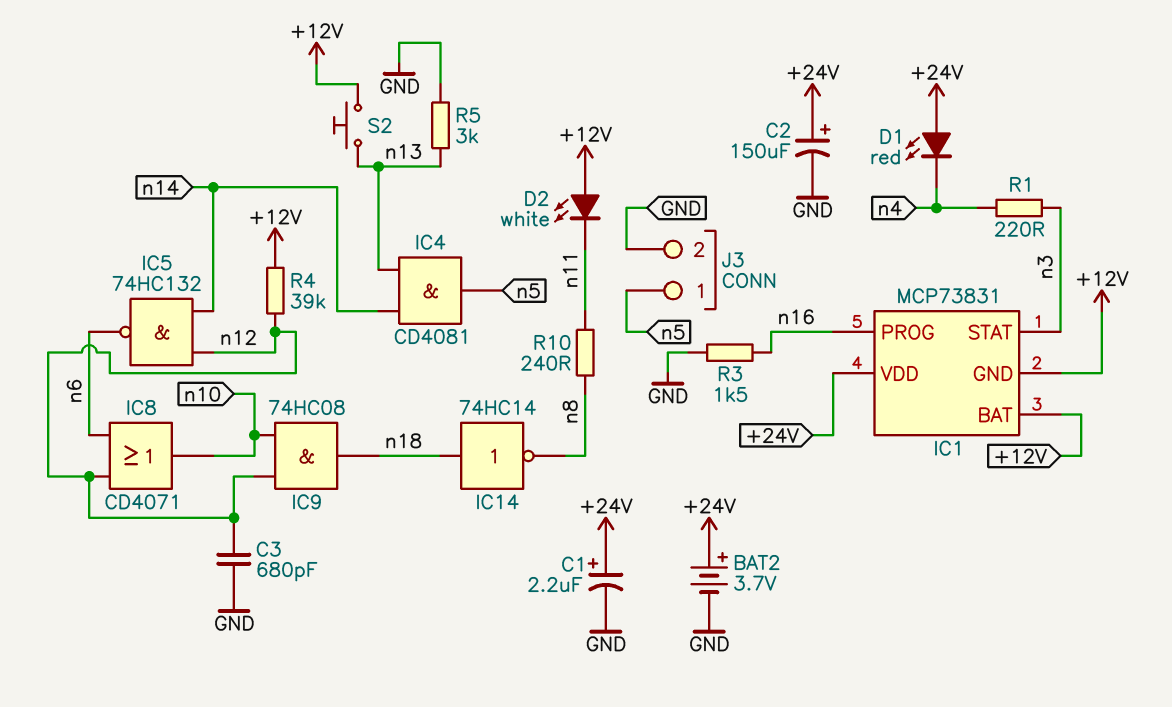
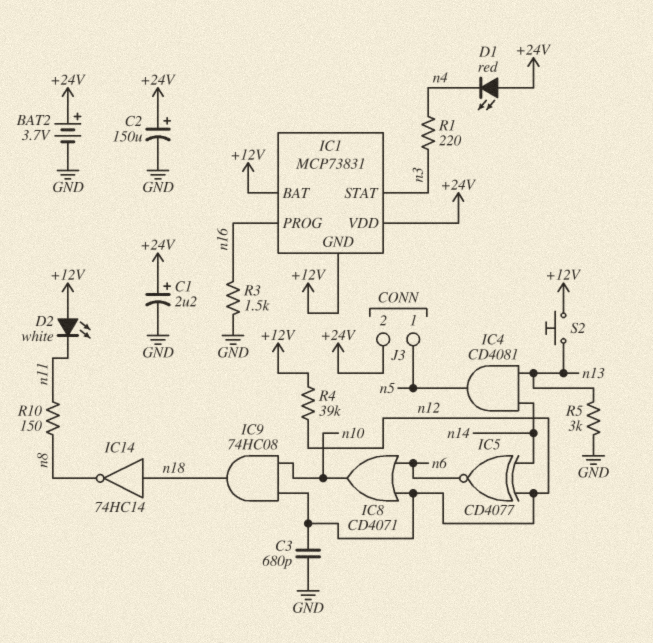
IC5: NAND 74HC132 (in n12, in n14, out n6) -> XNOR CD4077 (in n12, in n14, out n6)
J3 pin 2: GND -> +24V
R10: 240 (n8, n11) -> 150 (n8, n11)

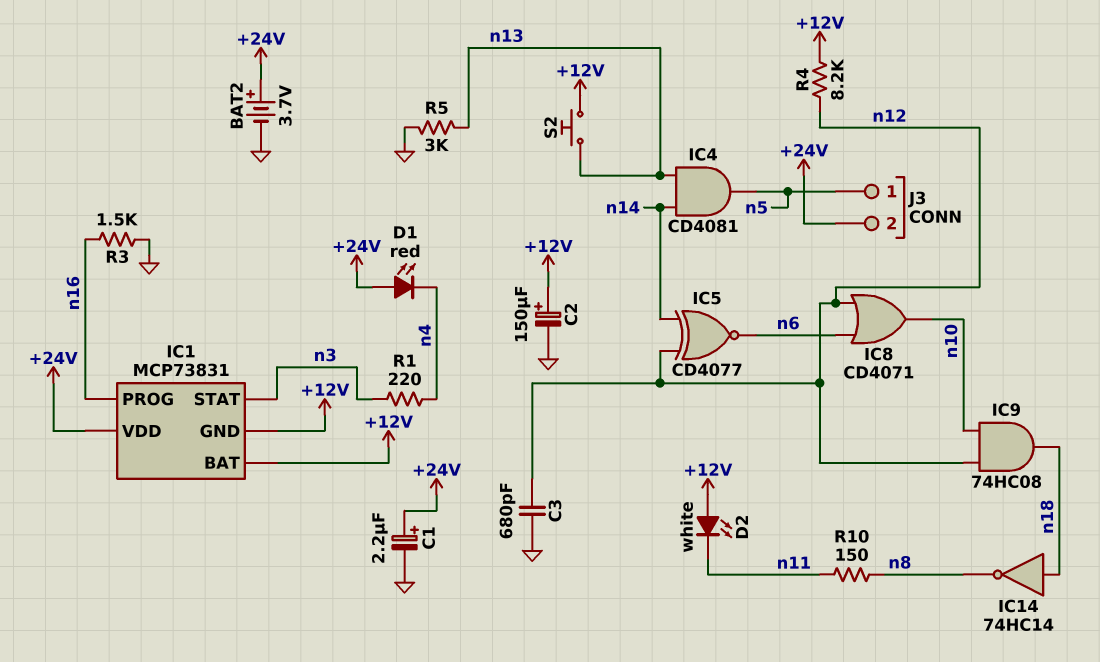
C2: 150uF (plus +24V, minus GND) -> 150uF (plus +12V, minus GND)
R4: 39k (+12V, n12) -> 8.2k (+12V, n12)

